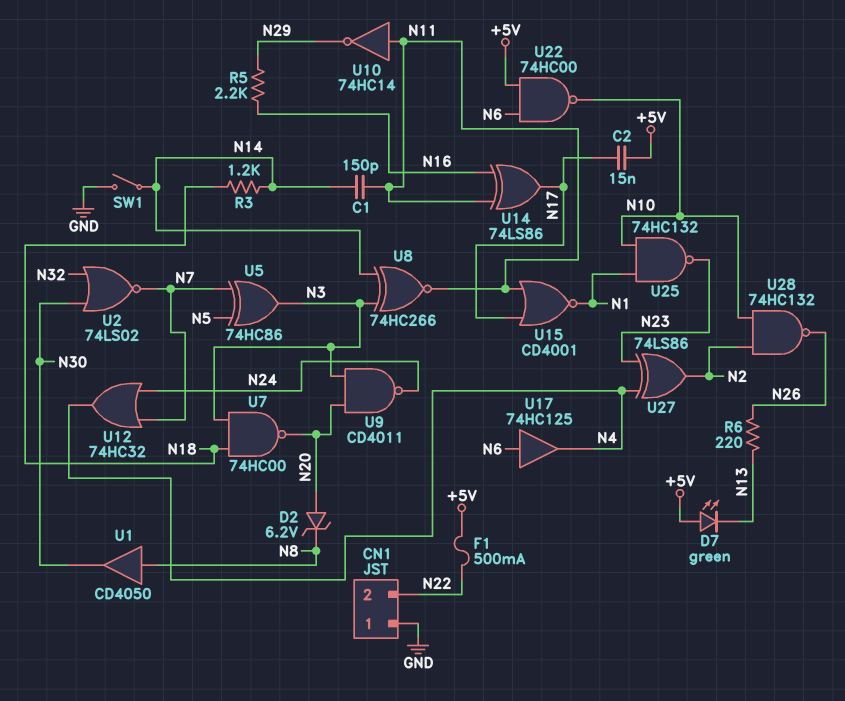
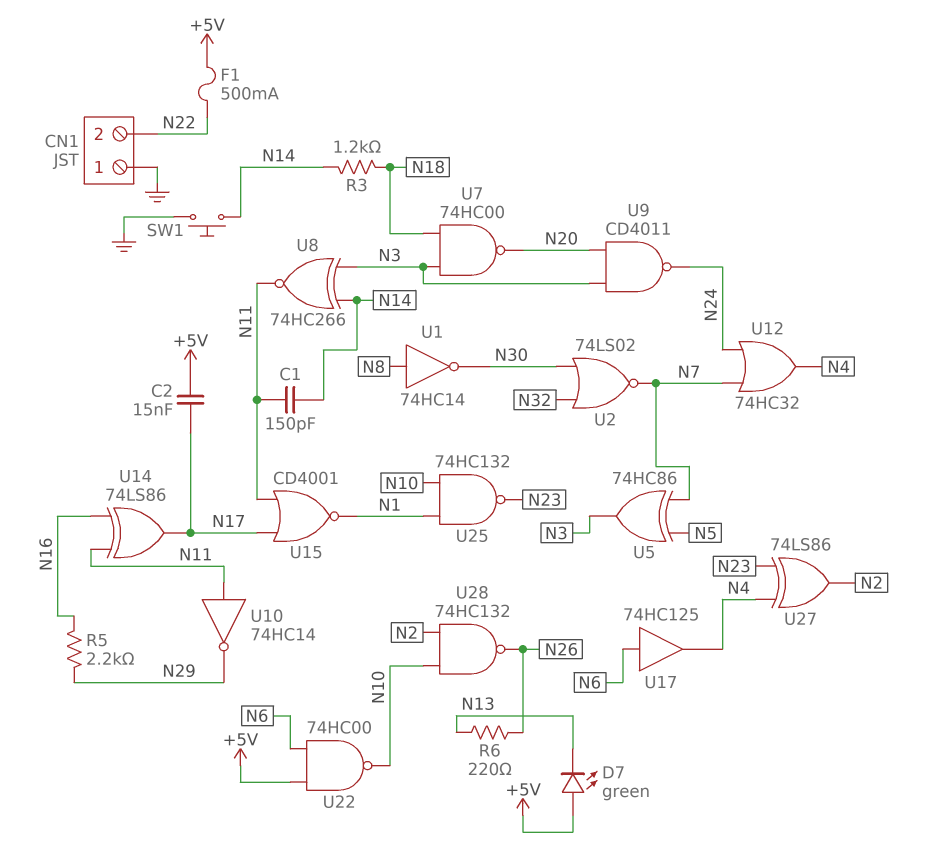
D2: zener 6.2V (A N20, K N8) -> none
SW1: switch (GND, N14) -> button (GND, N14)
U1: buffer CD4050 (in N8, out N30) -> NOT 74HC14 (in N8, out N30)

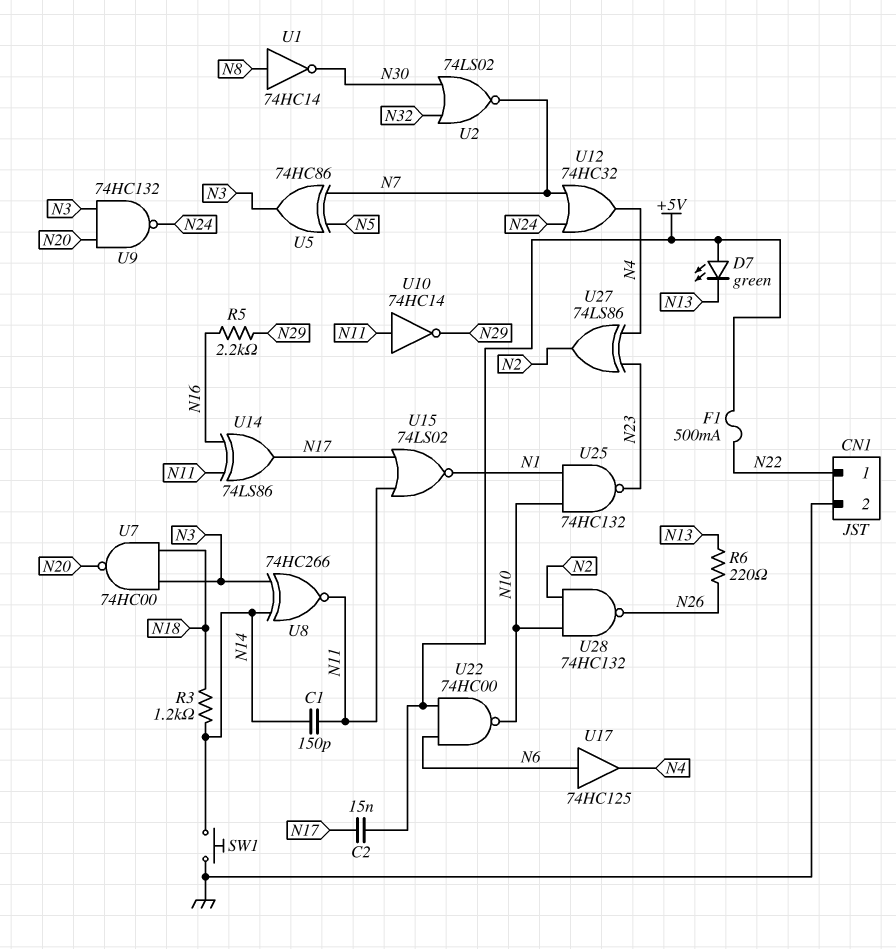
CN1 pin 1: GND -> N22
CN1 pin 2: N22 -> GND
U9: NAND CD4011 (in N3, in N20, out N24) -> NAND 74HC132 (in N3, in N20, out N24)
U15: NOR CD4001 (in N11, in N17, out N1) -> NOR 74LS02 (in N11, in N17, out N1)

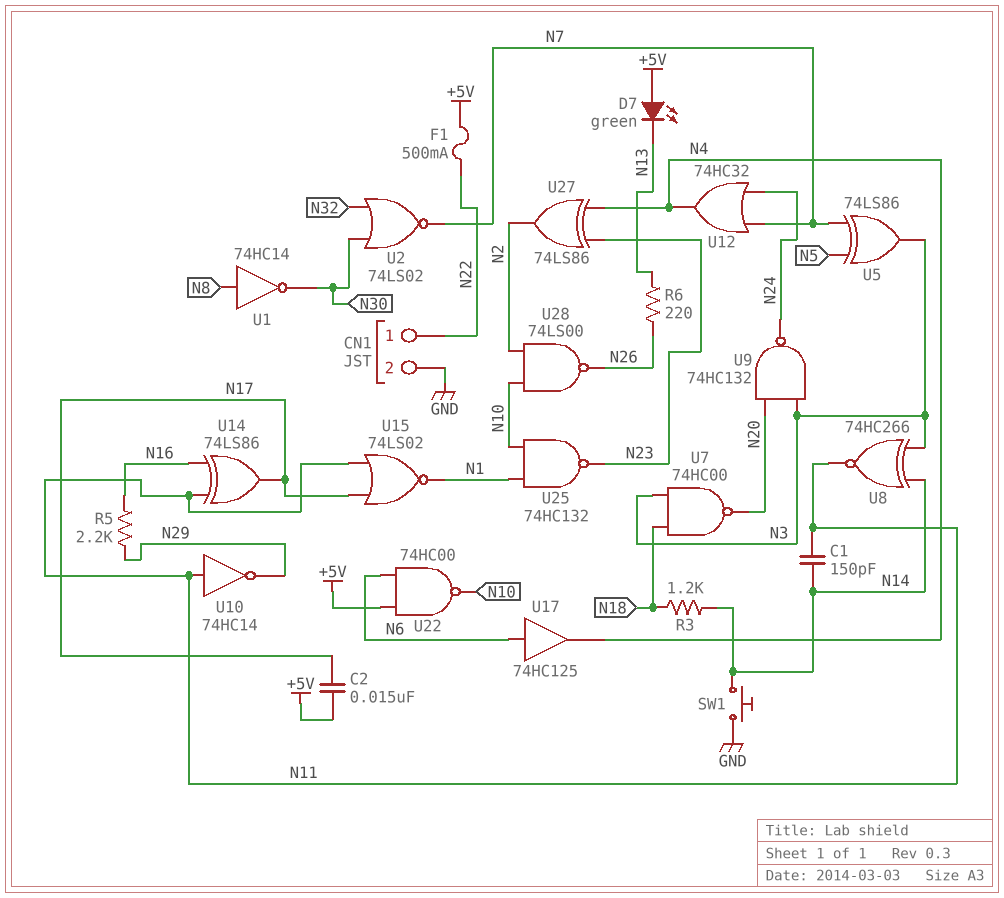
U5: XOR 74HC86 (in N5, in N7, out N3) -> XOR 74LS86 (in N5, in N7, out N3)
U28: NAND 74HC132 (in N2, in N10, out N26) -> NAND 74LS00 (in N2, in N10, out N26)

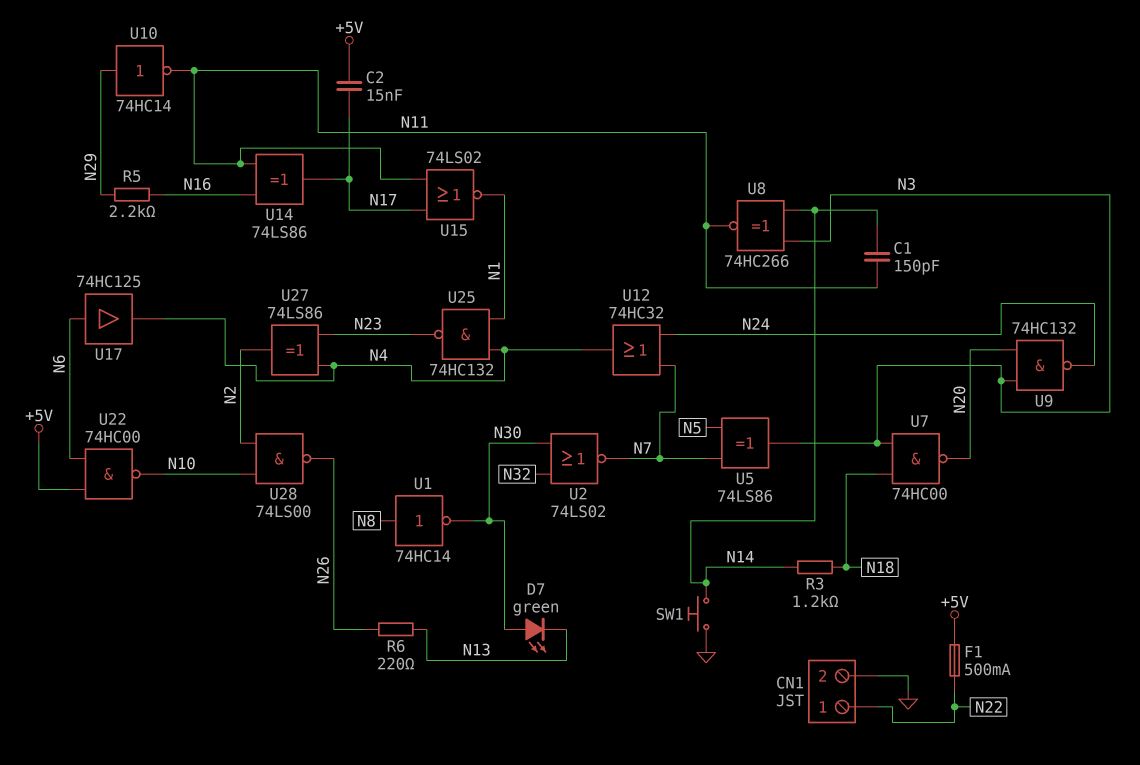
D7: LED green (A +5V, K N13) -> LED green (A N30, K N13)
U10: NOT 74HC14 (in N11, out N29) -> NOT 74HC14 (in N29, out N11)
U25: NAND 74HC132 (in N1, in N10, out N23) -> NAND 74HC132 (in N1, in N4, out N23)

